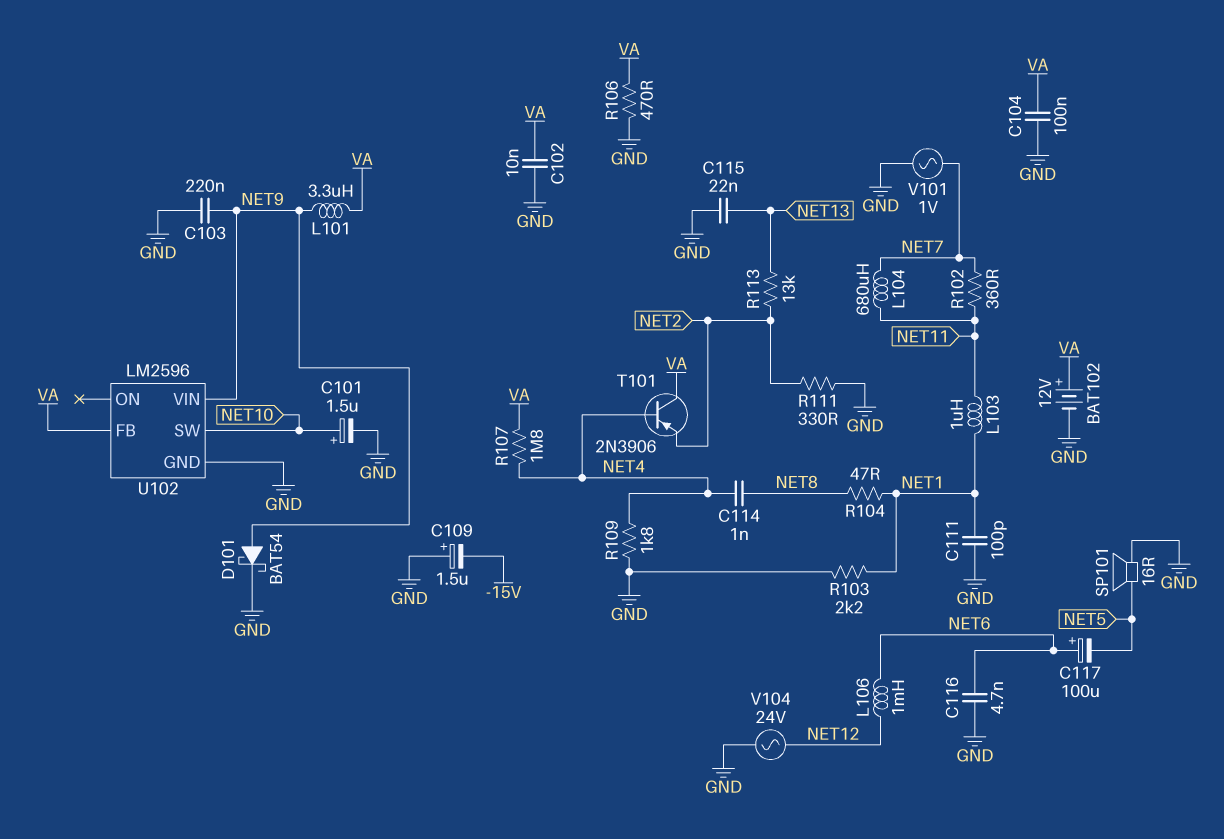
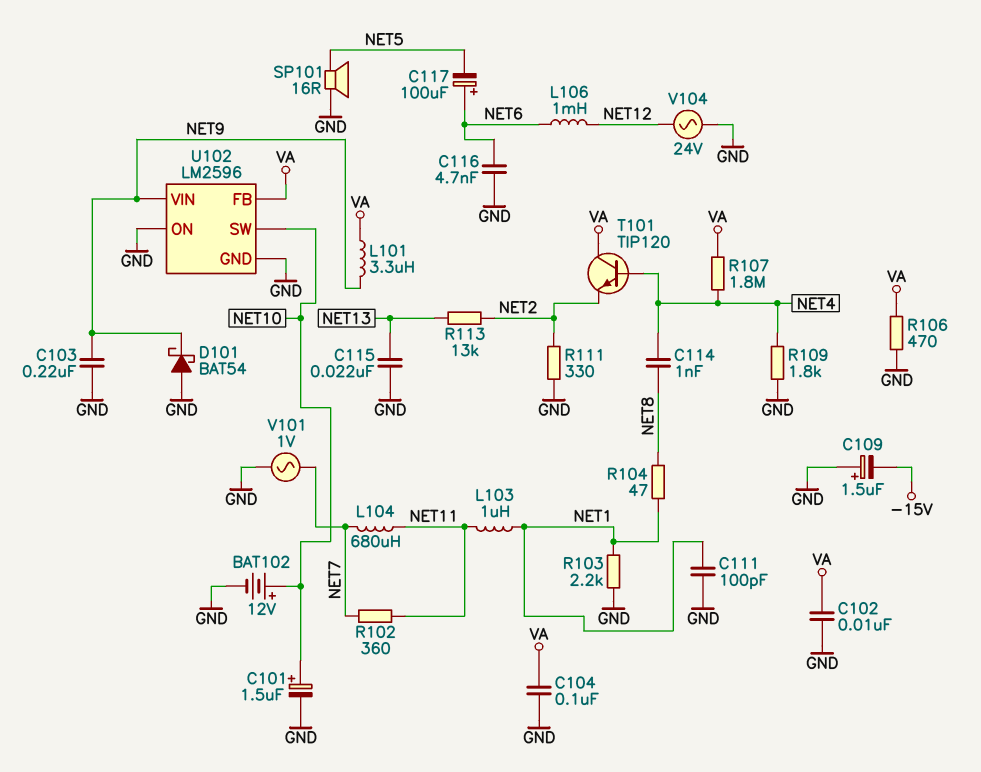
BAT102: 12V (plus VA, minus GND) -> 12V (plus NET10, minus GND)
D101: schottky BAT54 (A NET9, K GND) -> schottky BAT54 (A GND, K NET9)
T101: PNP 2N3906 (B NET4, C VA, E NET2) -> NPN TIP120 (B NET4, C VA, E NET2)
U102 pin ON: none -> GND

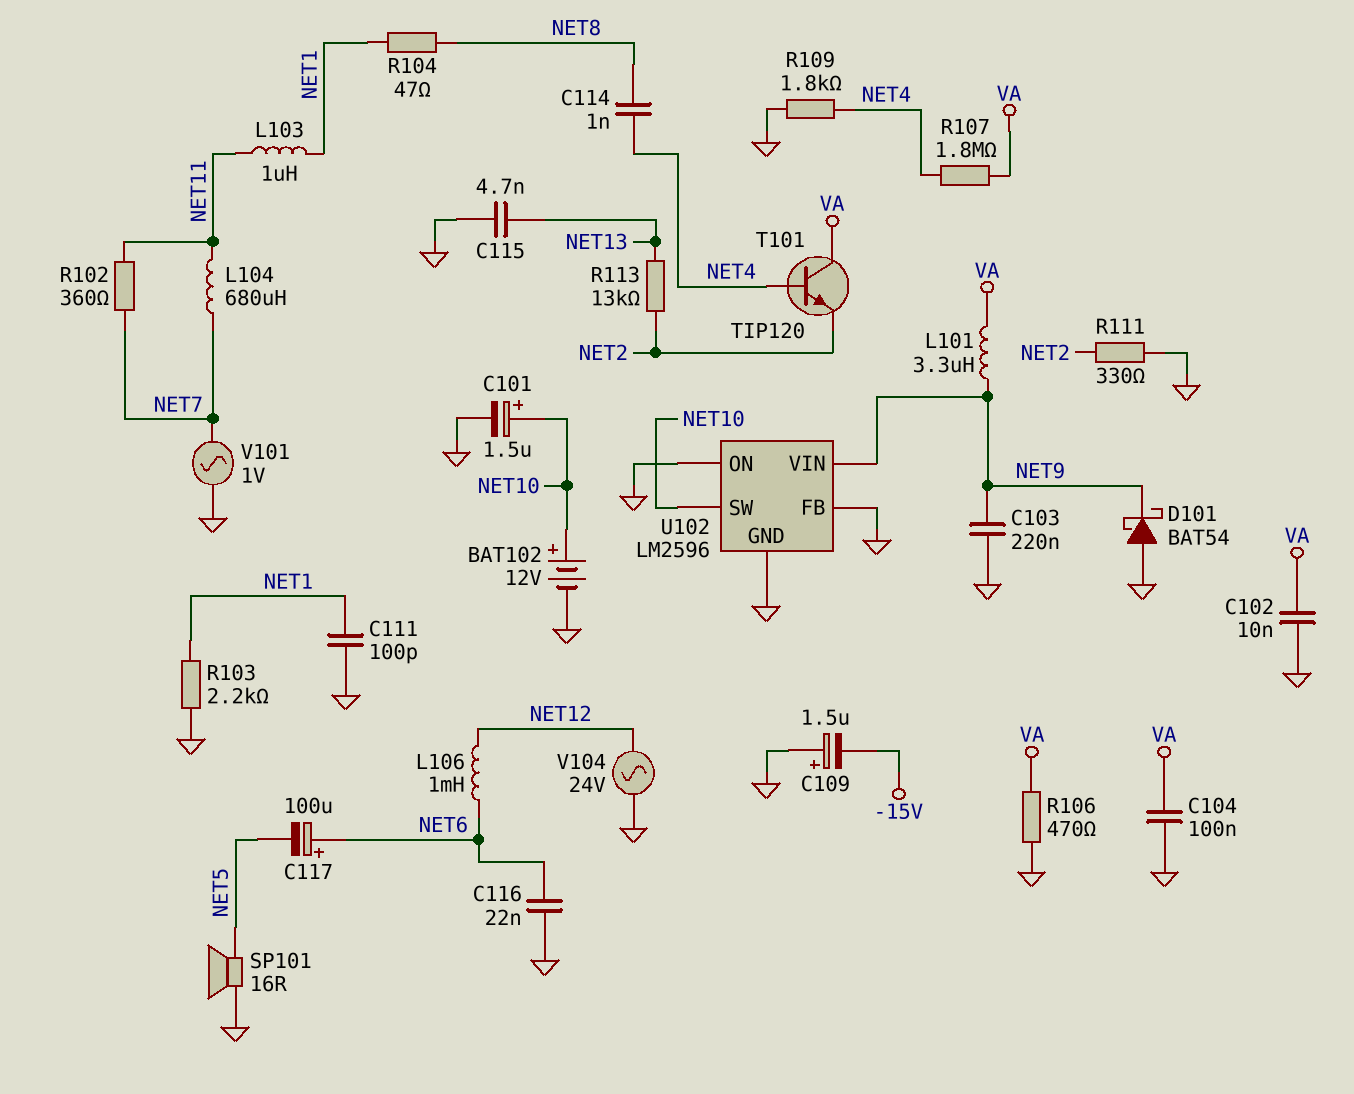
C115: 22nF (GND, NET13) -> 4.7nF (GND, NET13)
C116: 4.7nF (GND, NET6) -> 22nF (GND, NET6)
U102 pin FB: VA -> GND

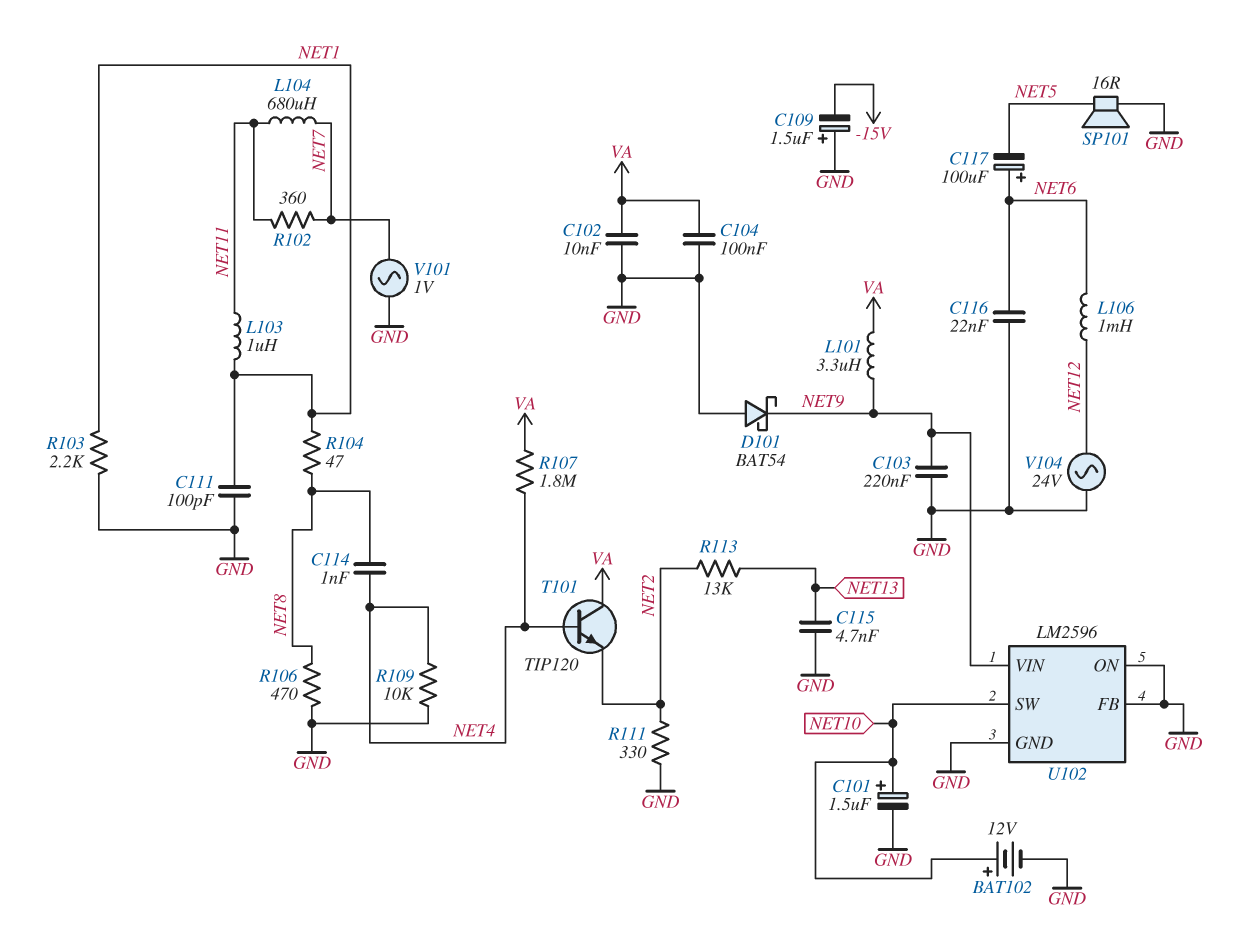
R106: 470 (GND, VA) -> 470 (GND, NET8)
R109: 1.8k (GND, NET4) -> 10k (GND, NET4)

